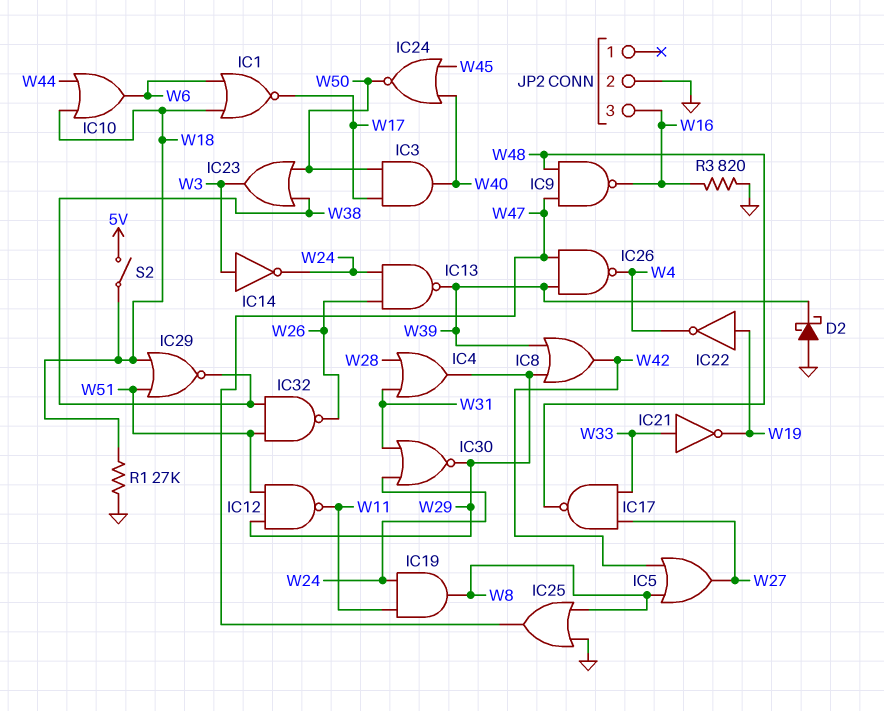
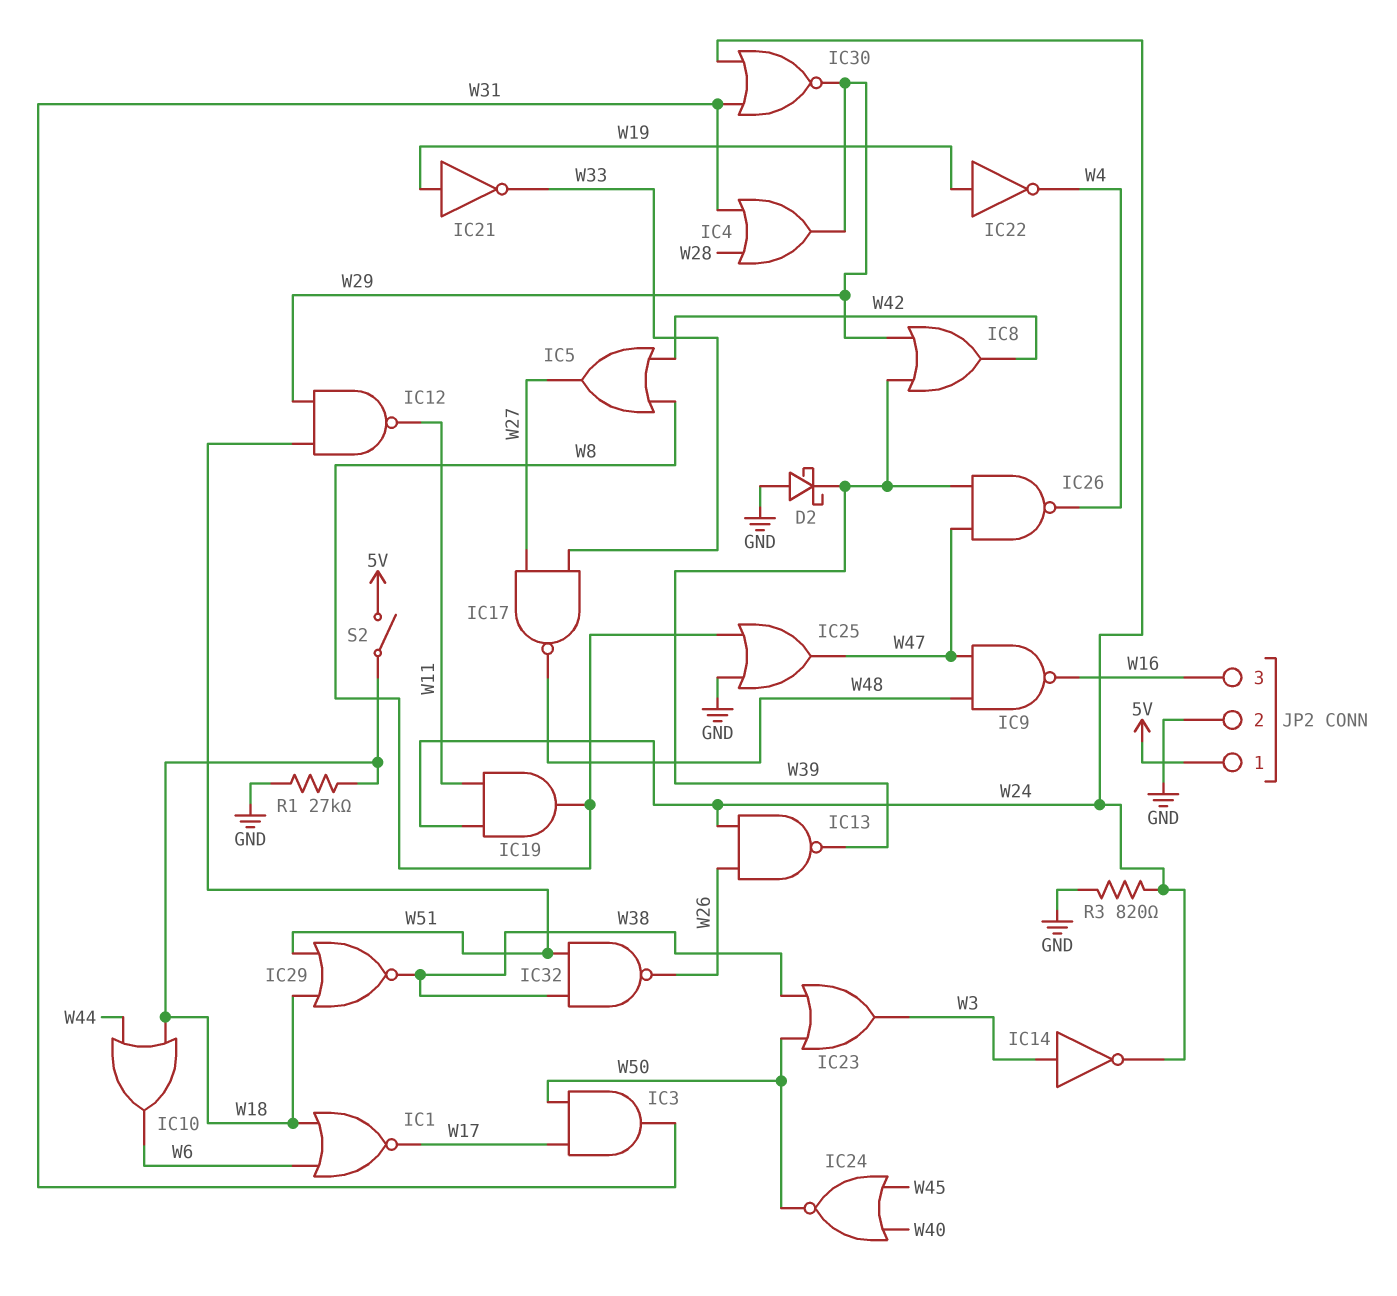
IC3: AND (in W17, in W50, out W40) -> AND (in W17, in W50, out W31)
IC21: NOT (in W33, out W19) -> NOT (in W19, out W33)
JP2 pin 1: none -> 5V
R3: 820 (GND, W16) -> 820 (GND, W24)

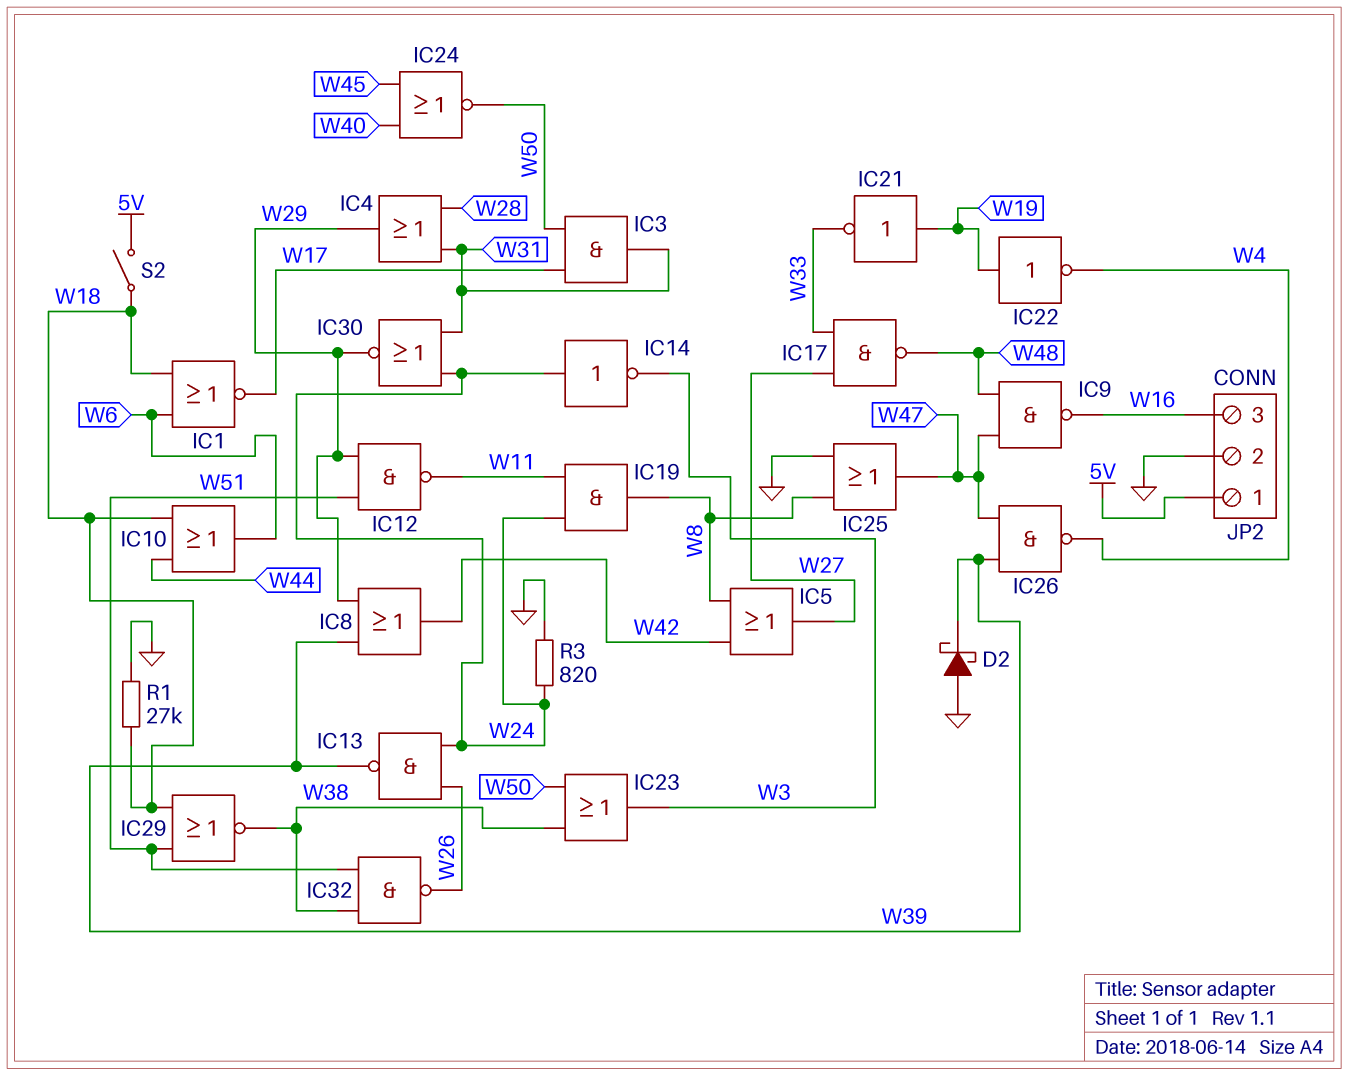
IC14: NOT (in W3, out W24) -> NOT (in W24, out W3)

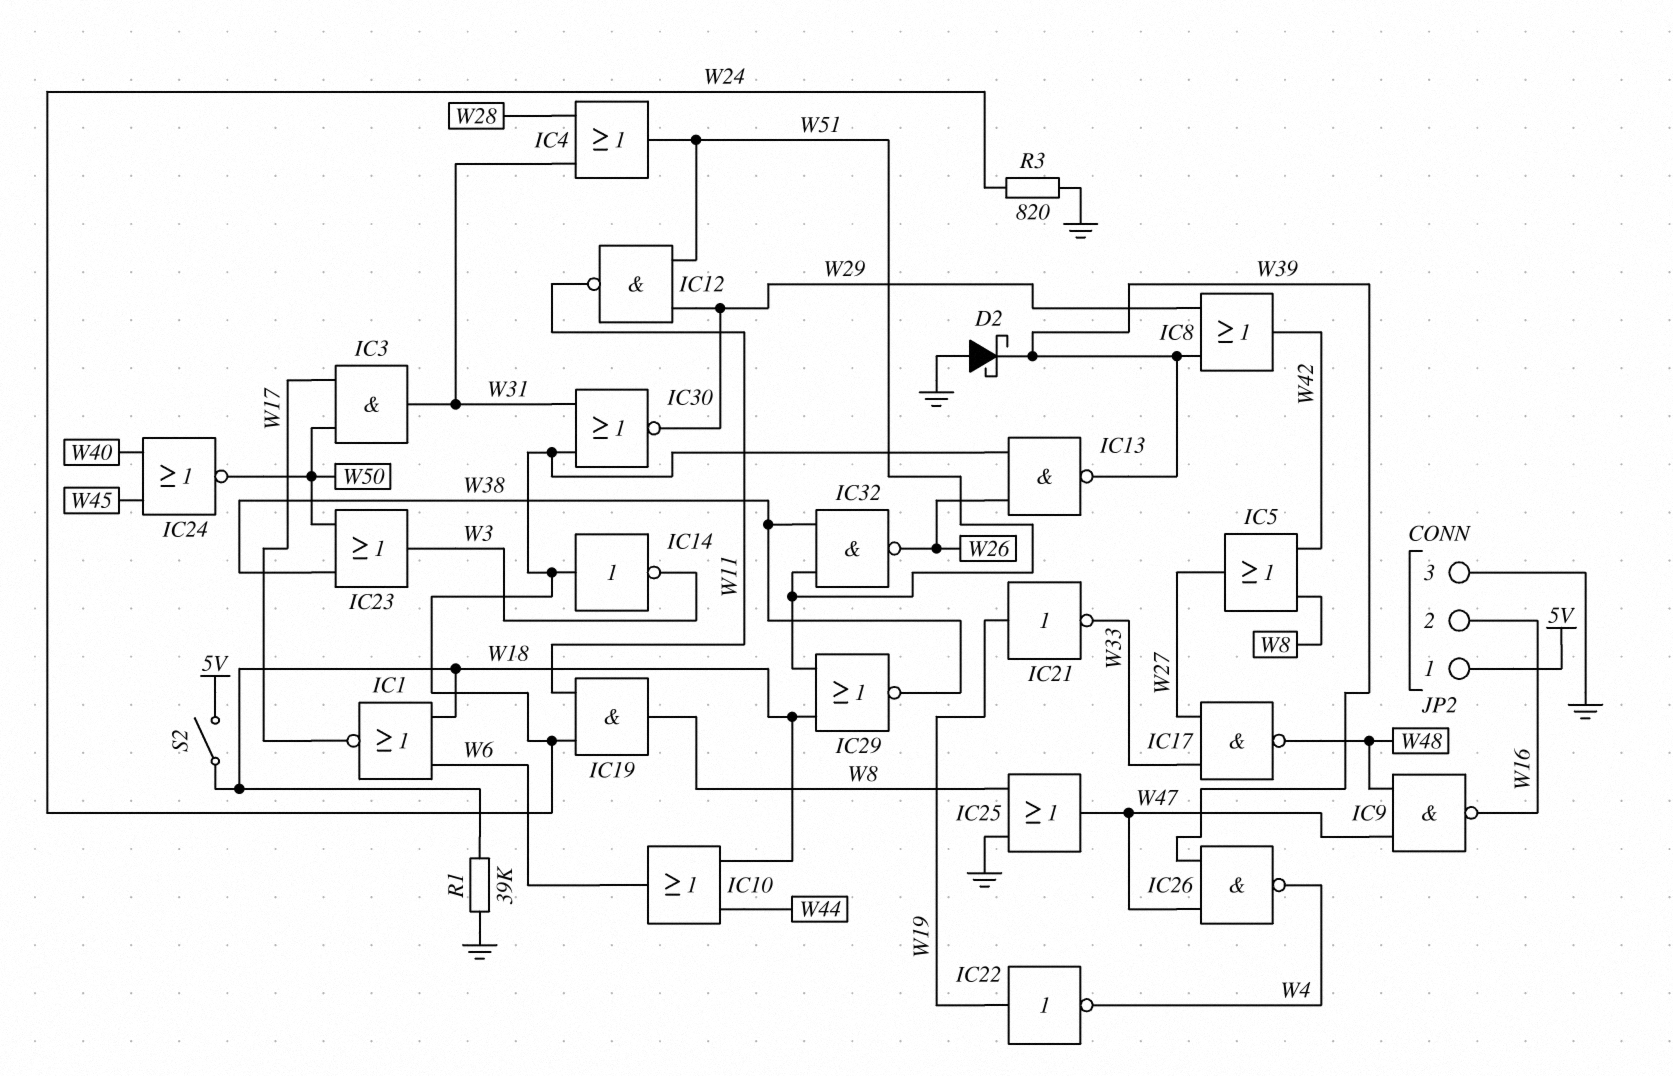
IC4: OR (in W28, in W31, out W29) -> OR (in W28, in W31, out W51)
JP2 pin 2: GND -> W16
JP2 pin 3: W16 -> GND
R1: 27k (GND, W18) -> 39k (GND, W18)

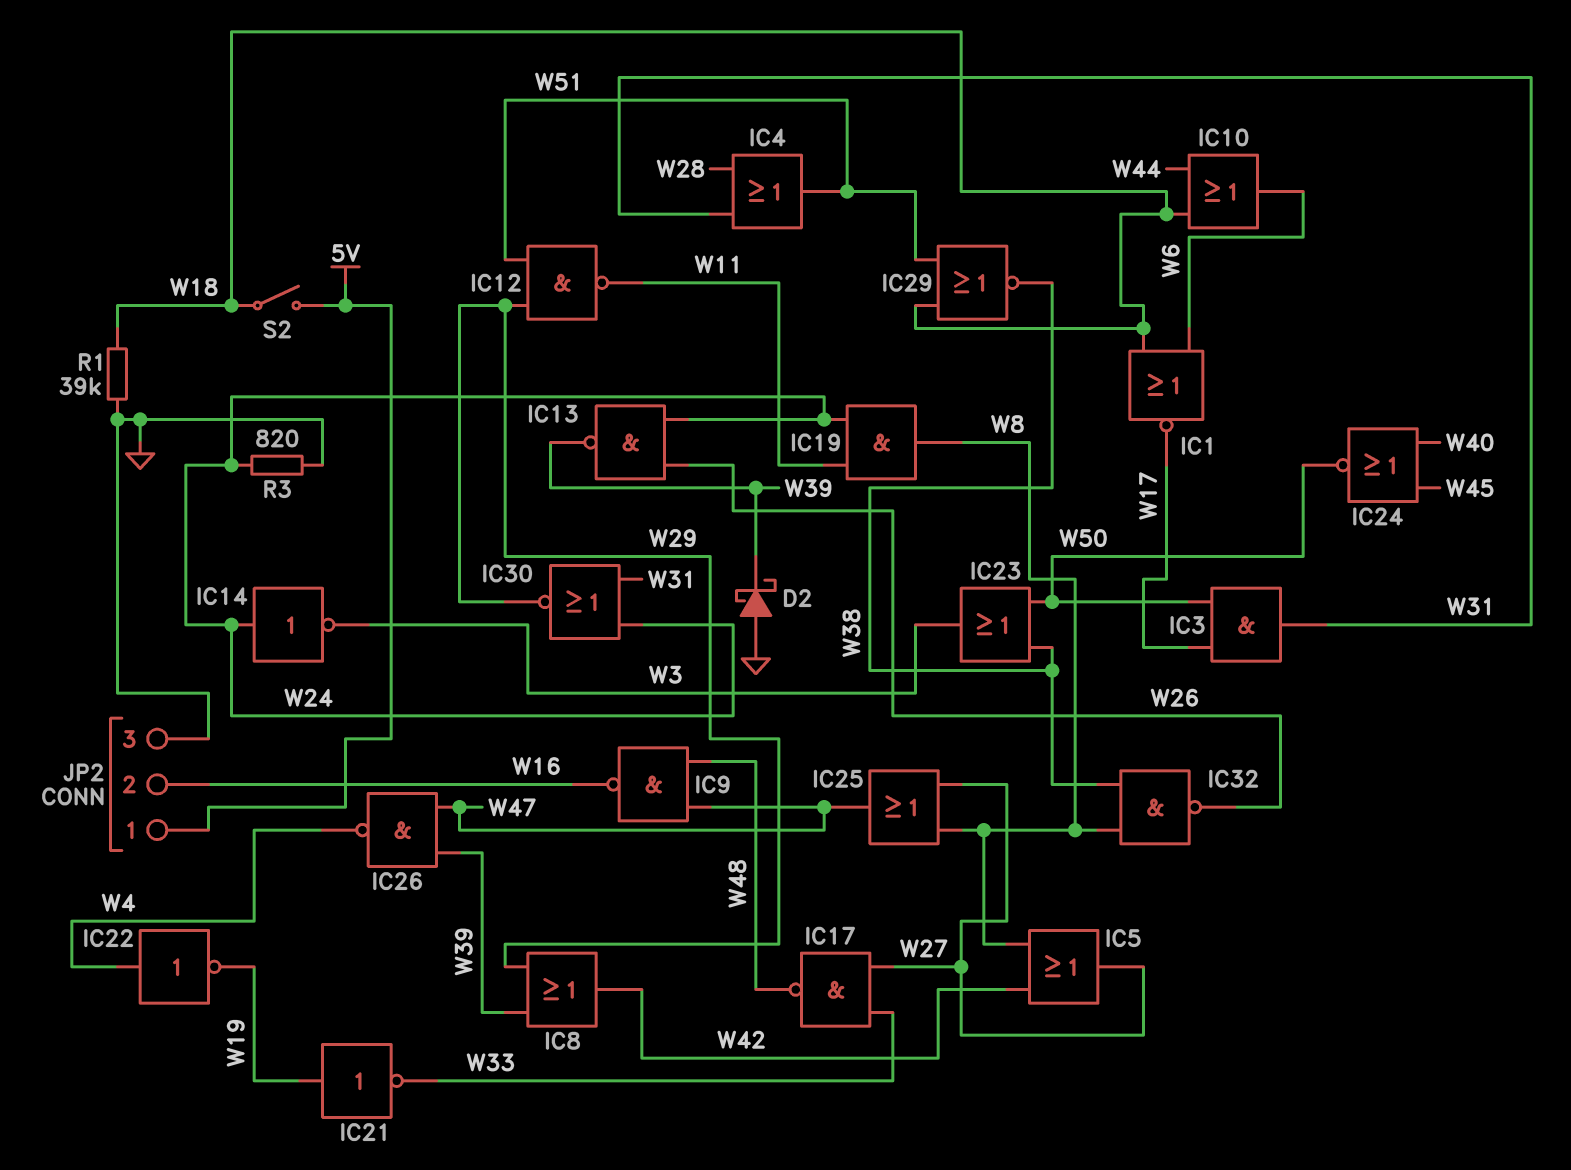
IC22: NOT (in W19, out W4) -> NOT (in W4, out W19)
IC25: OR (in GND, in W8, out W47) -> OR (in W8, in W27, out W47)
IC32: NAND (in W38, in W51, out W26) -> NAND (in W8, in W38, out W26)

